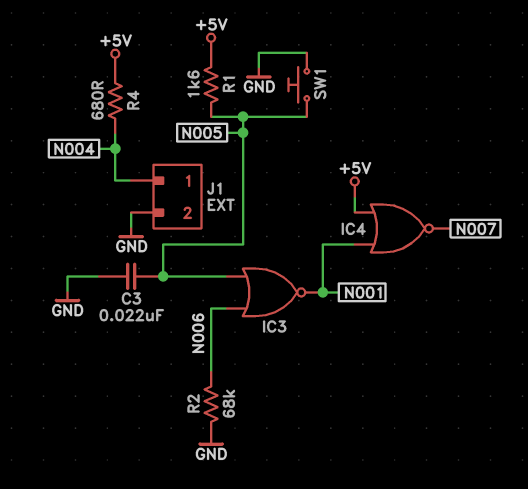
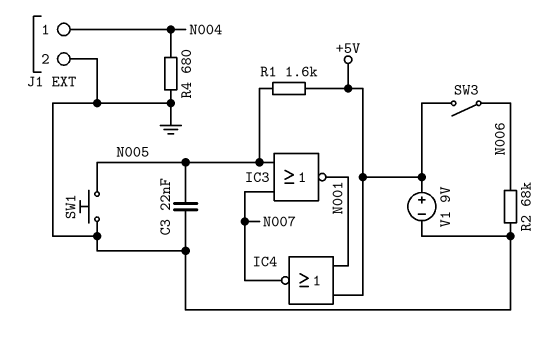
IC3: NOR (in N005, in N006, out N001) -> NOR (in N005, in N007, out N001)
R4: 680 (+5V, N004) -> 680 (GND, N004)
SW3: none -> switch (+5V, N006)
V1: none -> 9V (plus +5V, minus GND)

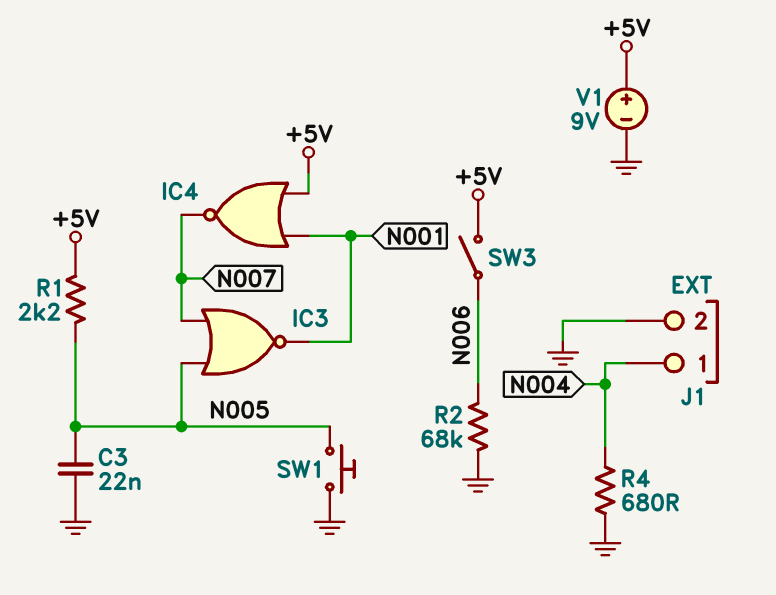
R1: 1.6k (+5V, N005) -> 2.2k (+5V, N005)

